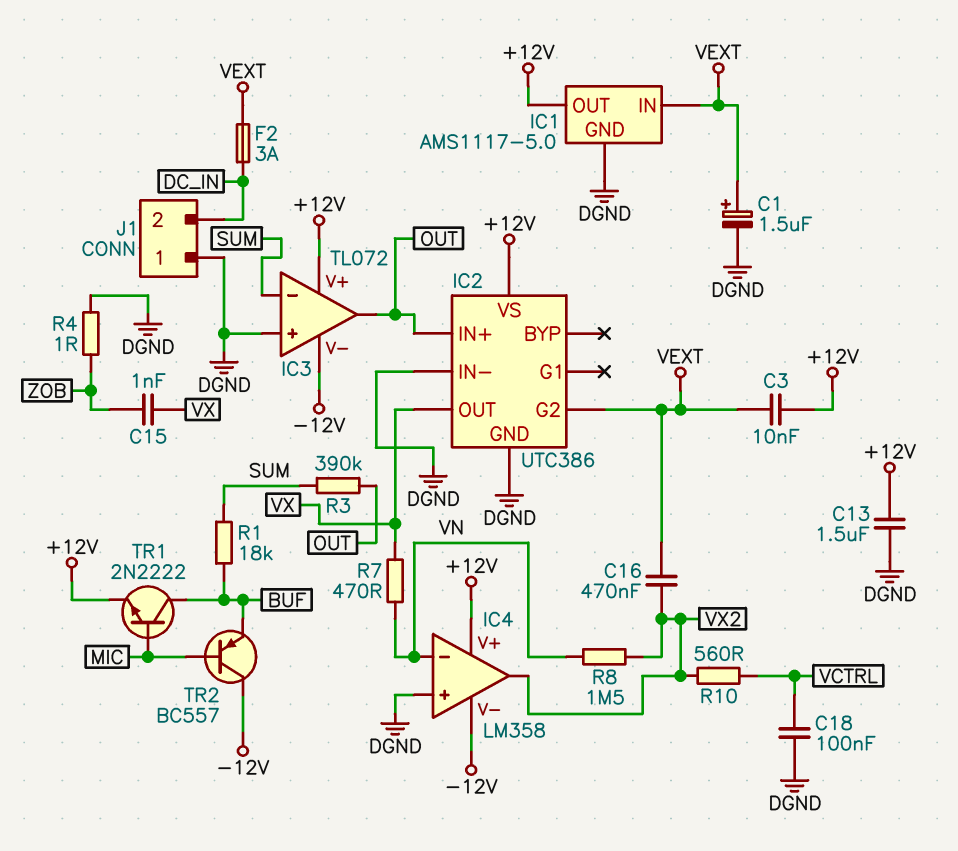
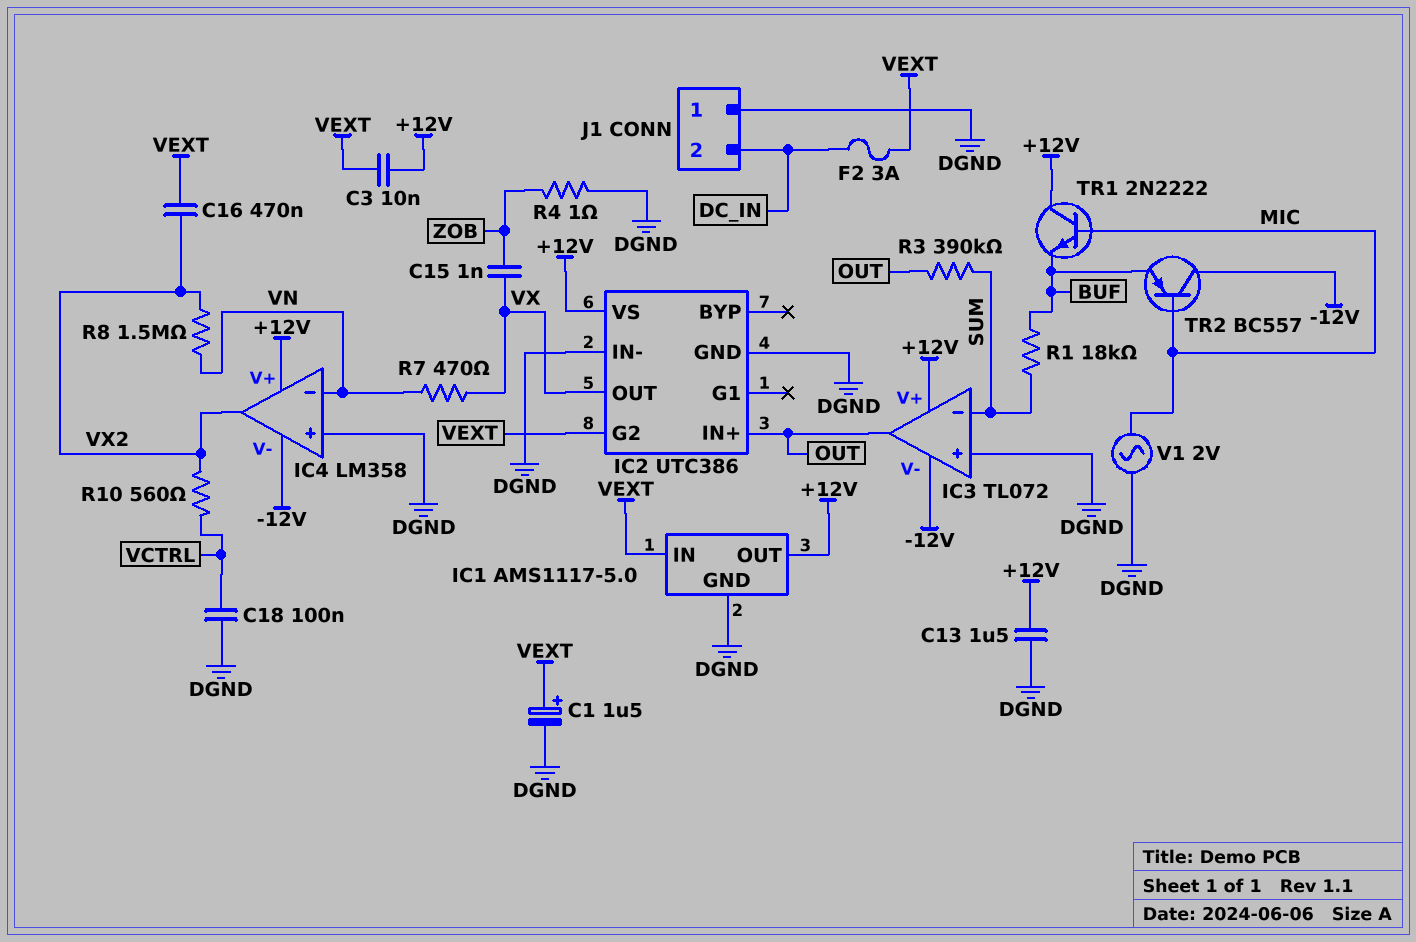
TR1: NPN 2N2222 (B MIC, C BUF, E +12V) -> NPN 2N2222 (B MIC, C +12V, E BUF)
V1: none -> AC 2V (DGND, MIC)

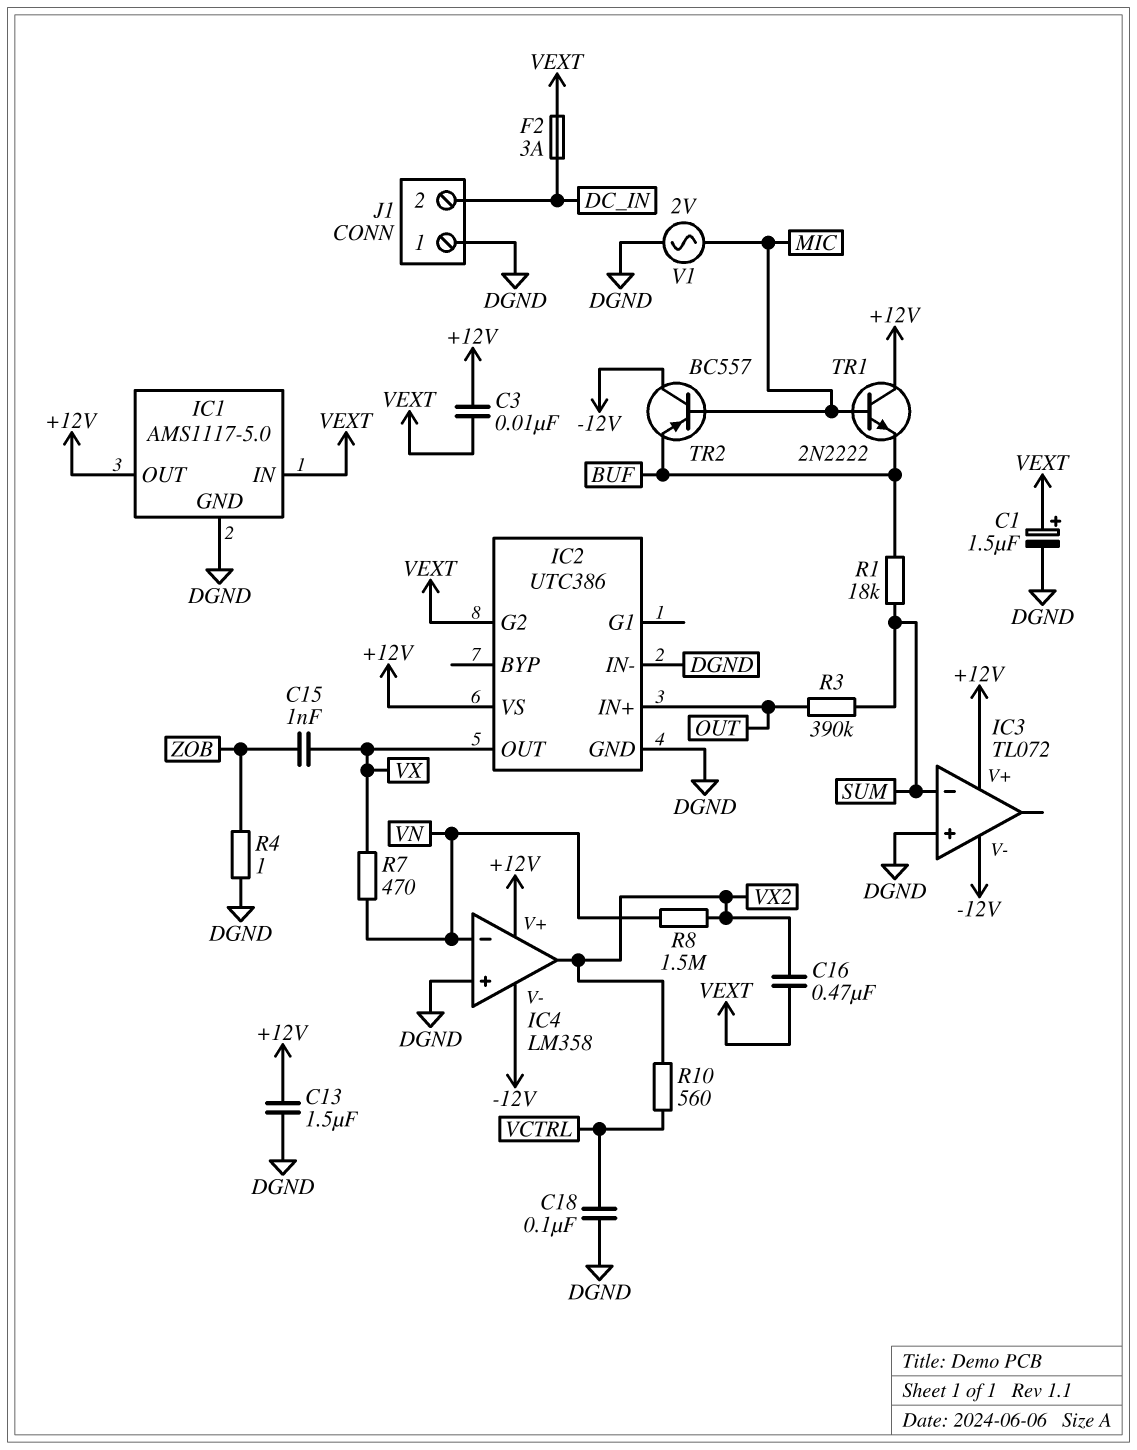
IC3 pin out: OUT -> none

